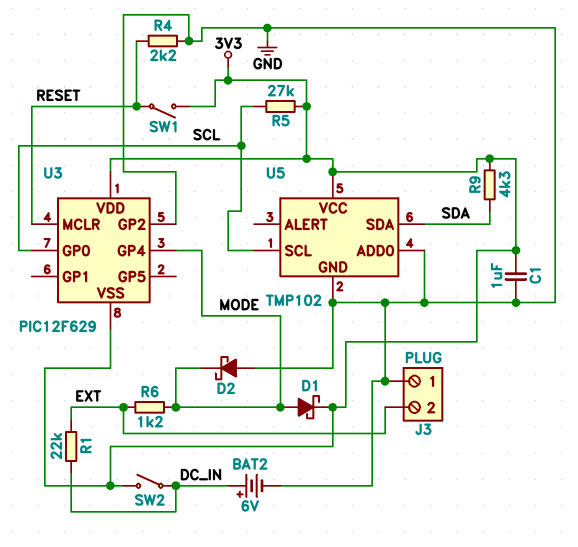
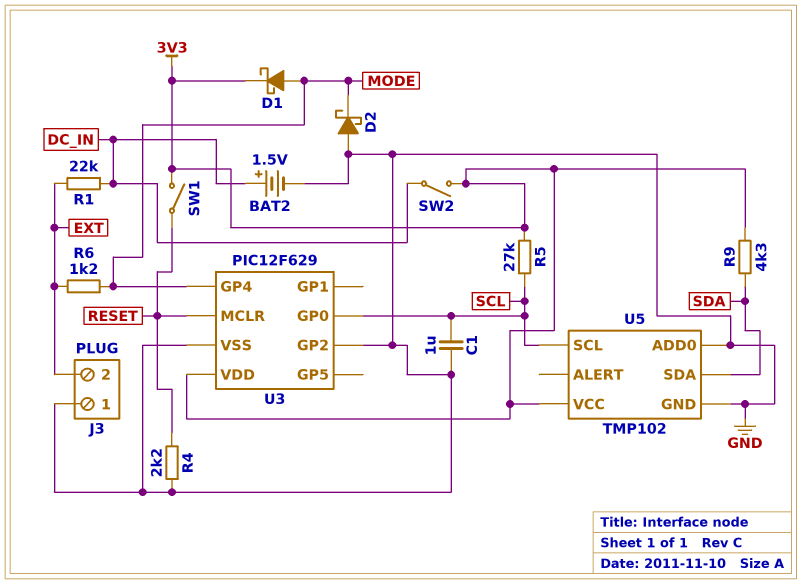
BAT2: 6V (plus DC_IN, minus GND) -> 1.5V (plus DC_IN, minus GND)
C1: 1uF (3V3, GND) -> 1uF (GND, SCL)
U3 pin VSS: 3V3 -> GND

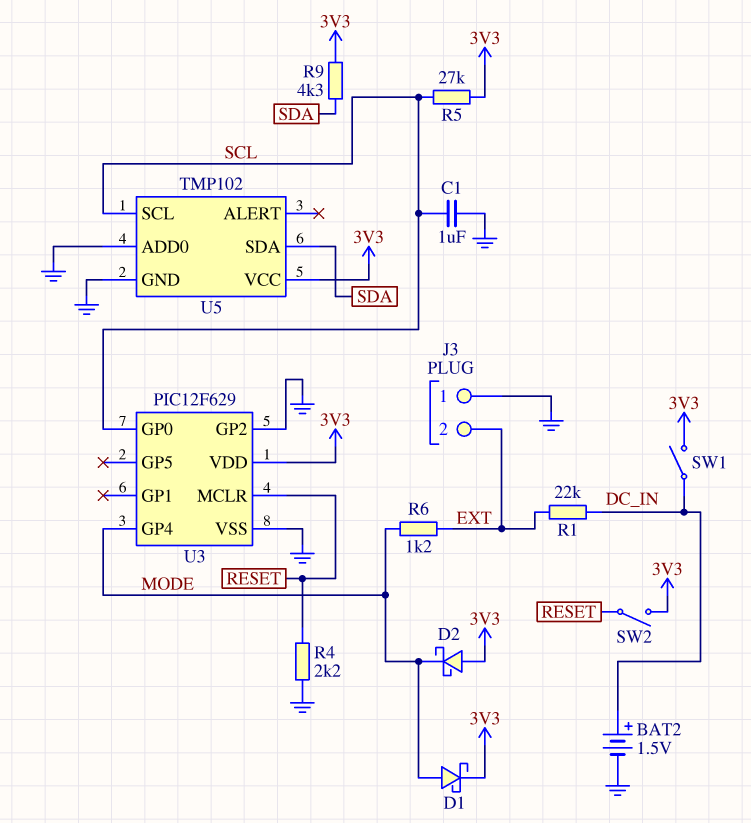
D2: schottky (A GND, K MODE) -> schottky (A 3V3, K MODE)
SW1: switch (3V3, RESET) -> switch (3V3, DC_IN)
SW2: switch (3V3, DC_IN) -> switch (3V3, RESET)

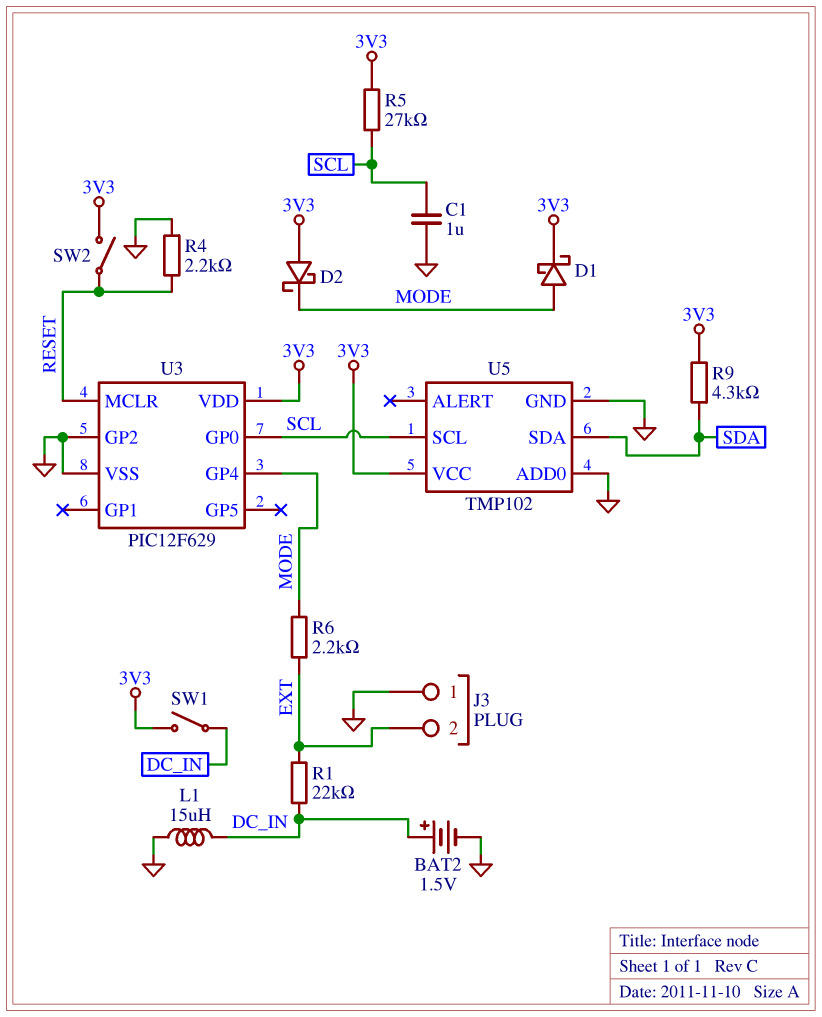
L1: none -> 15uH (DC_IN, GND)
R6: 1.2k (EXT, MODE) -> 2.2k (EXT, MODE)

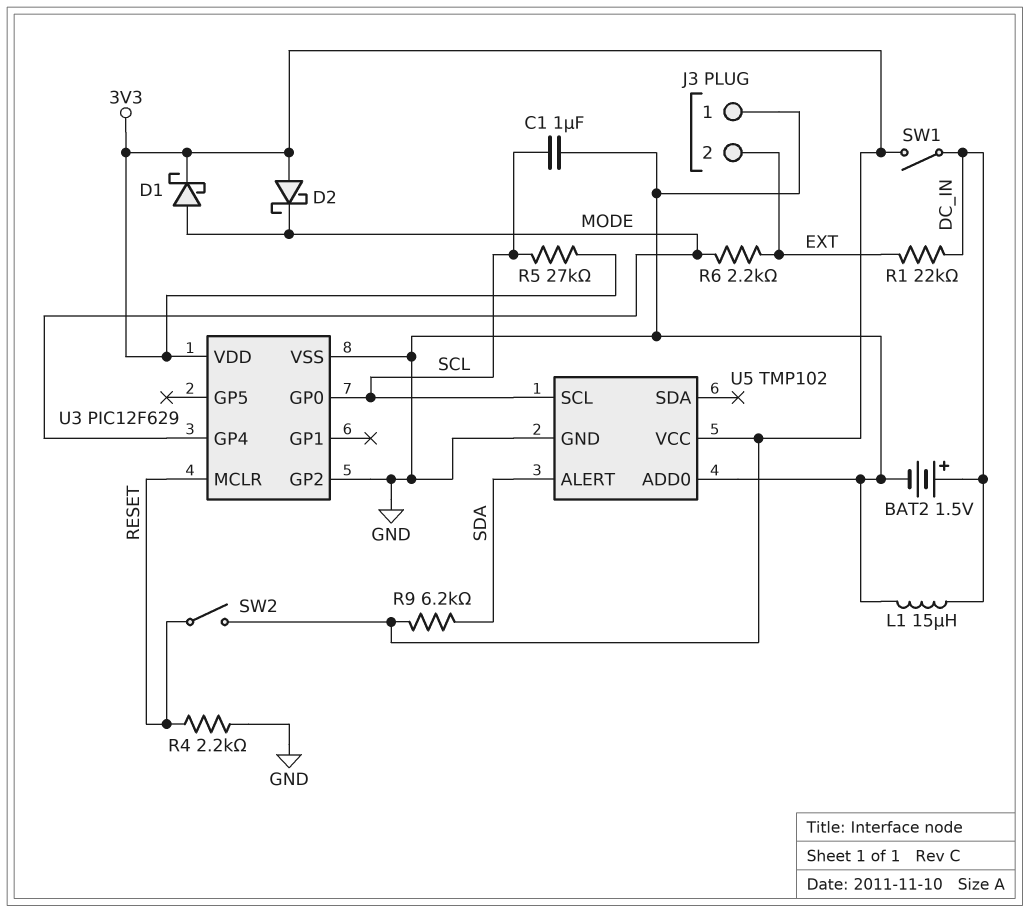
R9: 4.3k (3V3, SDA) -> 6.2k (3V3, SDA)
U5 pin ALERT: none -> SDA
U5 pin SDA: SDA -> none

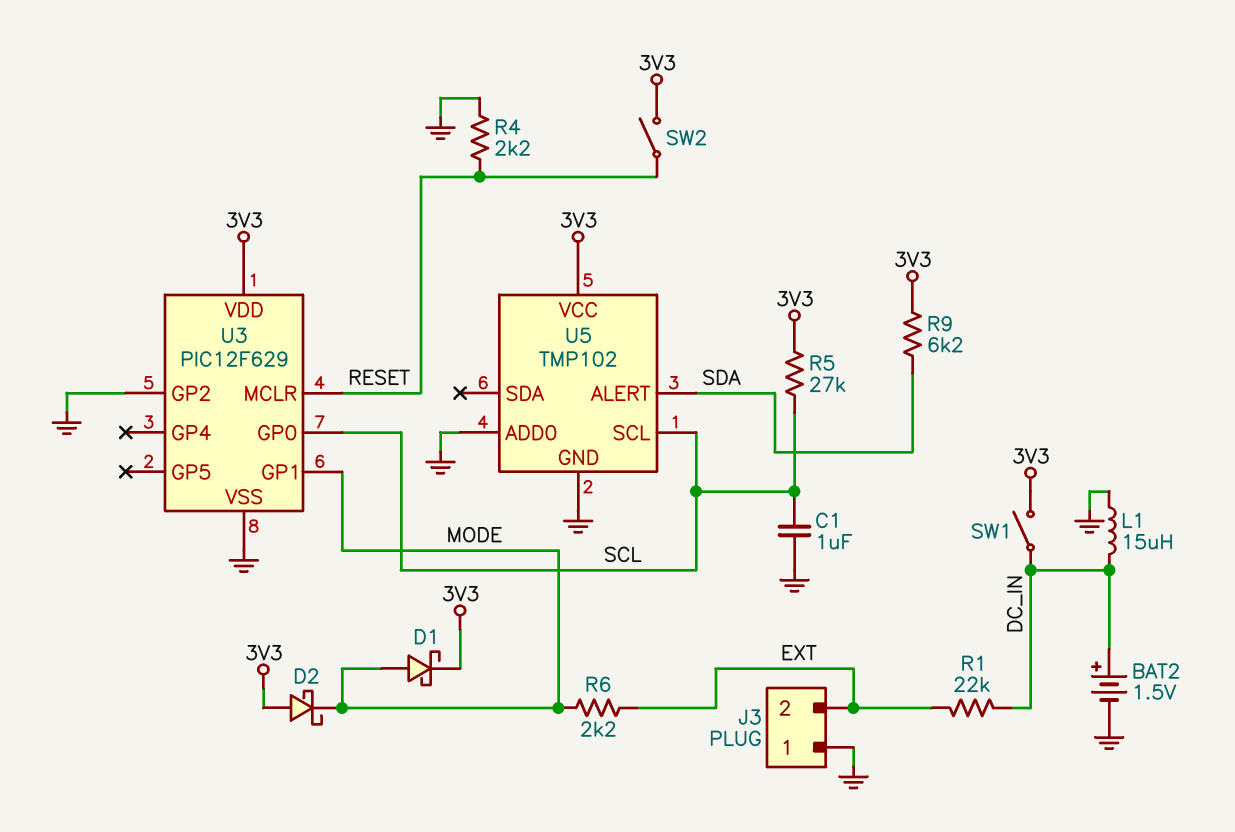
U3 pin GP1: none -> MODE
U3 pin GP4: MODE -> none

